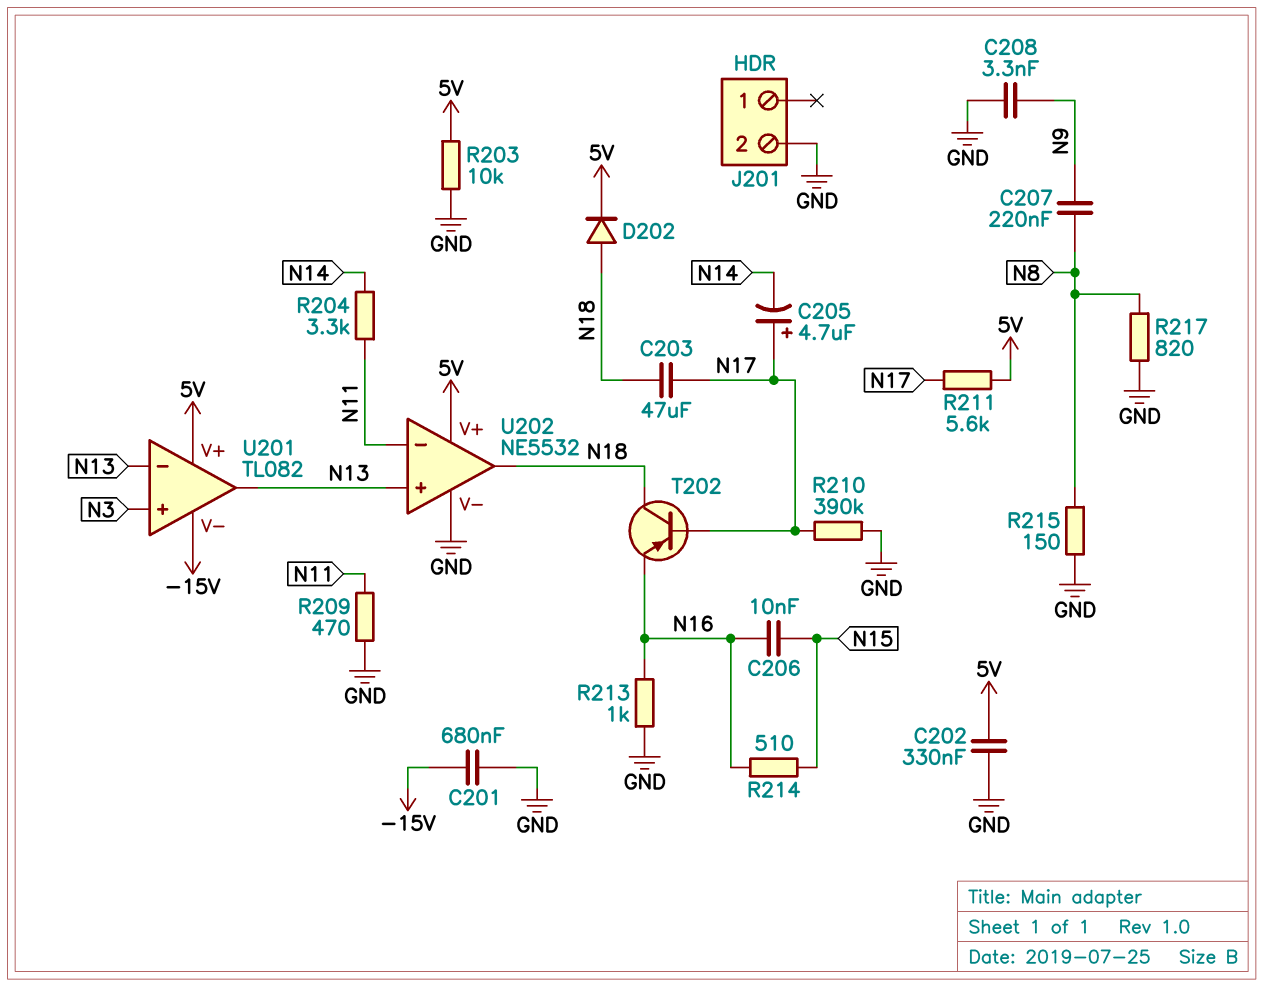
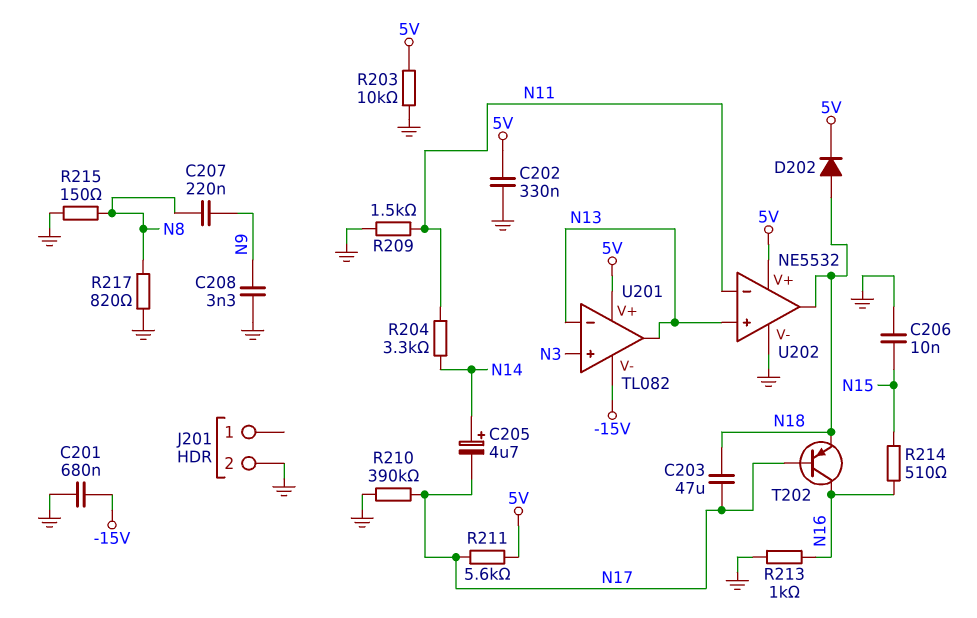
C205: 4.7uF (plus N17, minus N14) -> 4.7uF (plus N14, minus N17)
C206: 10nF (N15, N16) -> 10nF (GND, N15)
R209: 470 (GND, N11) -> 1.5k (GND, N11)
T202: PNP (B N17, C N18, E N16) -> PNP (B N17, C N16, E N18)

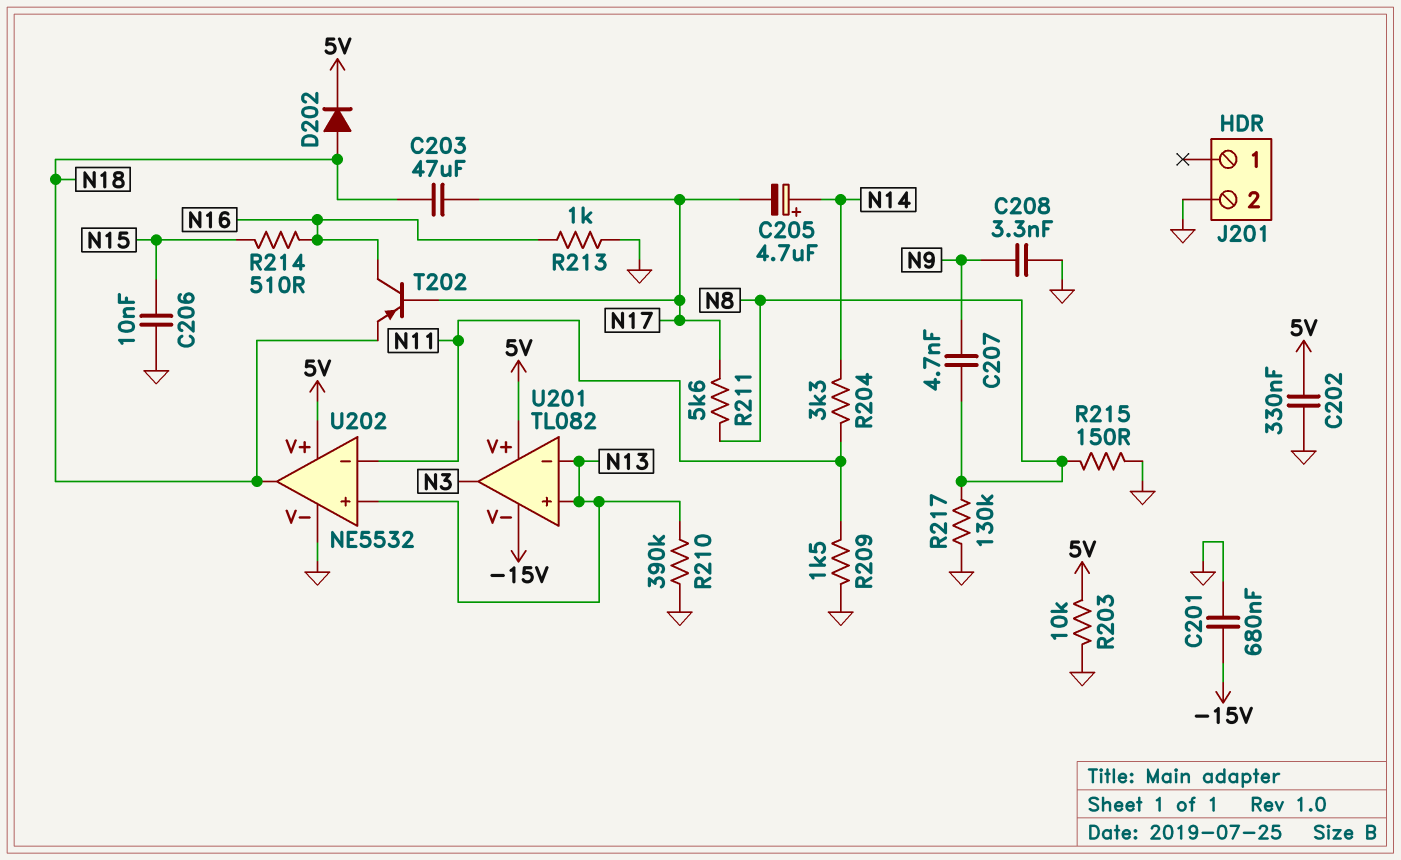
C207: 220nF (N8, N9) -> 4.7nF (N8, N9)
R210: 390k (GND, N17) -> 390k (GND, N13)
R211: 5.6k (5V, N17) -> 5.6k (N8, N17)
R217: 820 (GND, N8) -> 130k (GND, N8)
U201 pin in+: N3 -> N13
U201 pin out: N13 -> N3

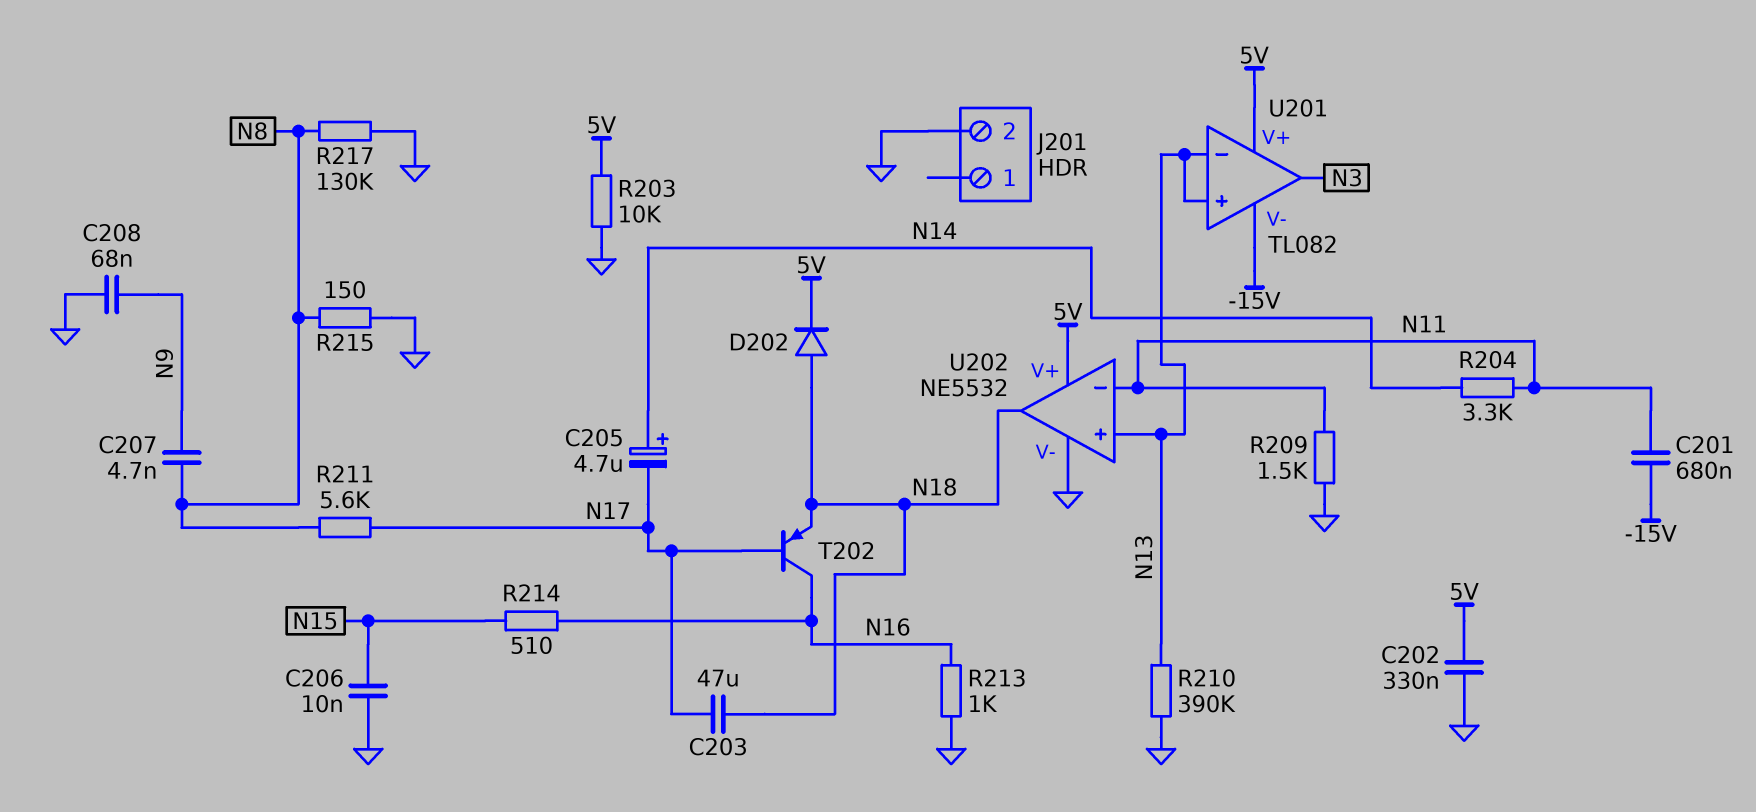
C201: 680nF (-15V, GND) -> 680nF (-15V, N11)
C208: 3.3nF (GND, N9) -> 68nF (GND, N9)

